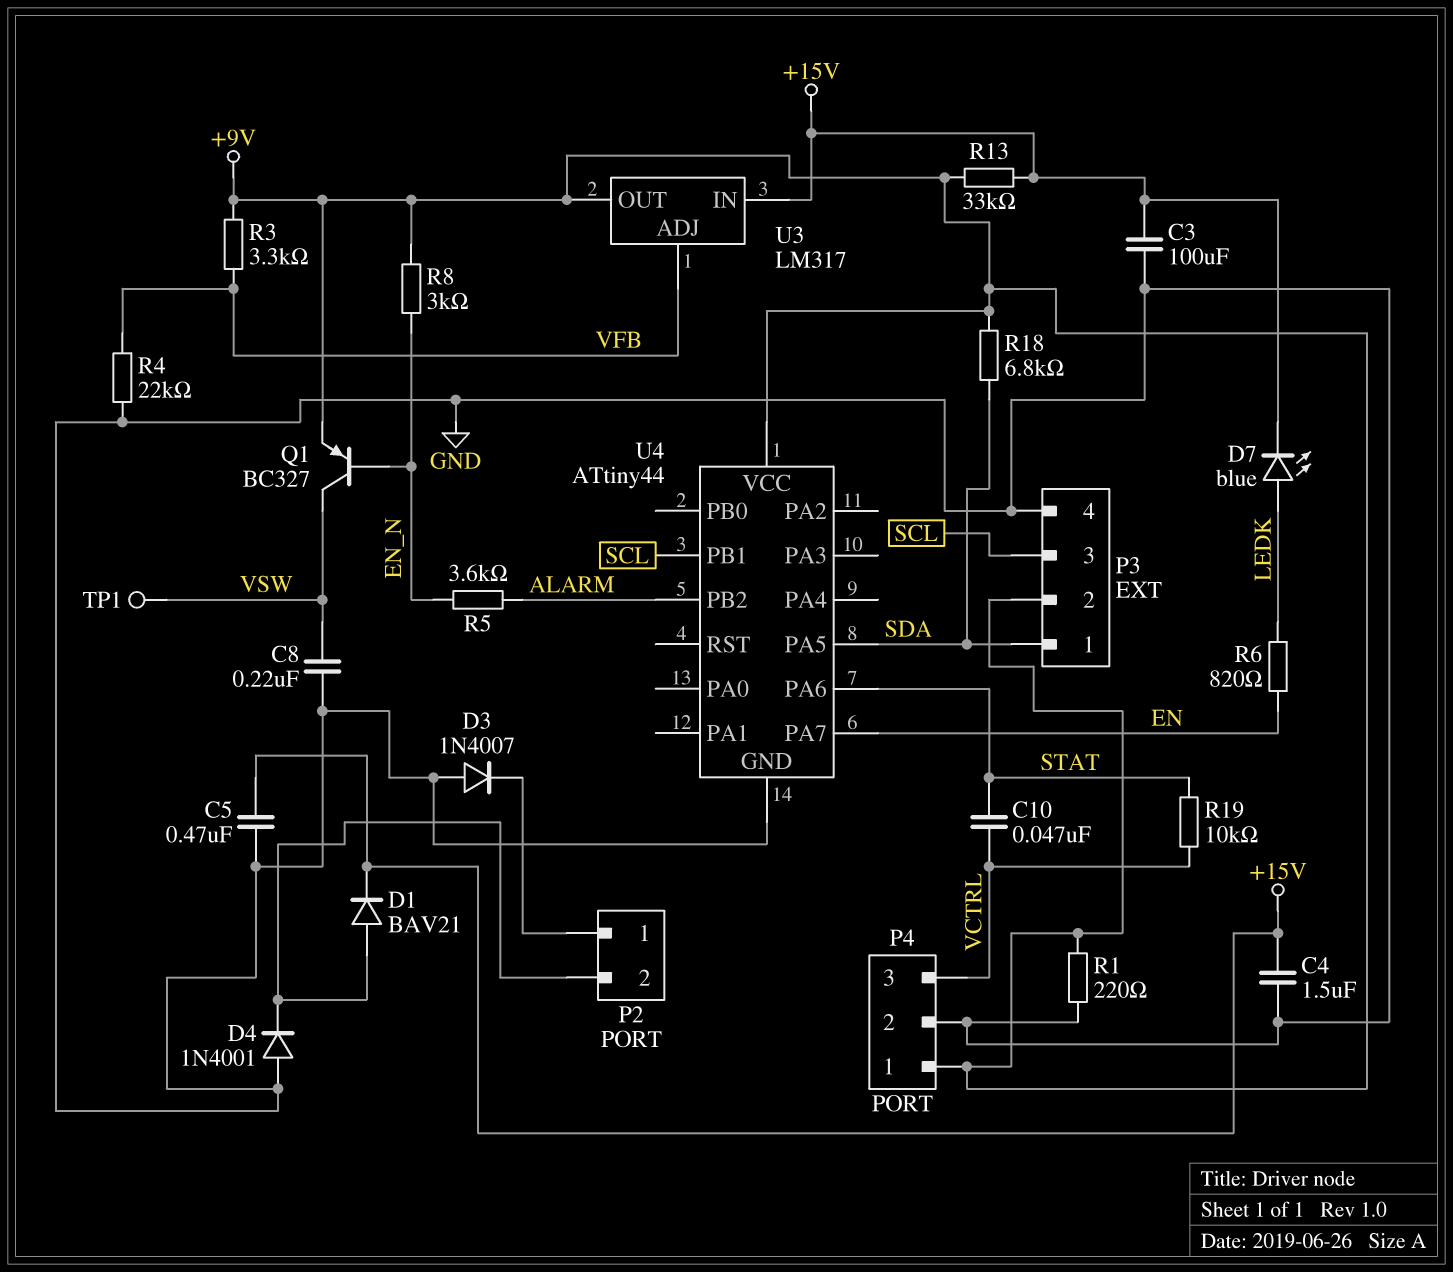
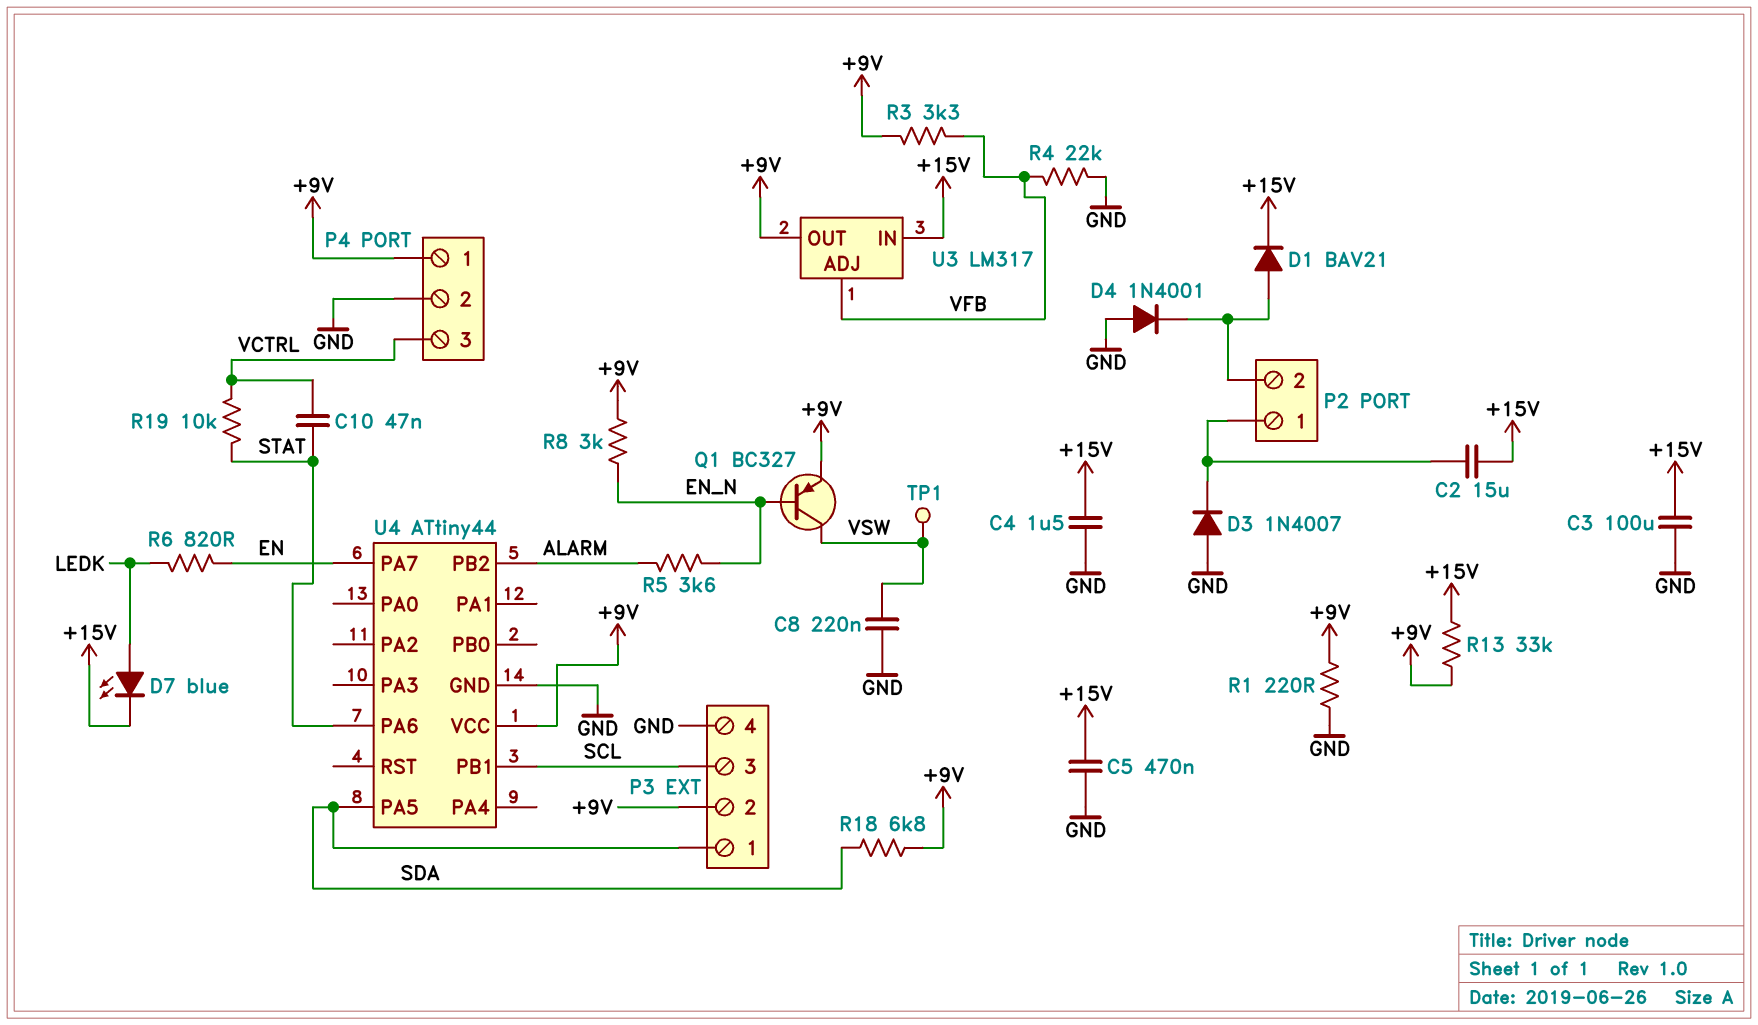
C2: none -> 15uF (+15V, P2/1)

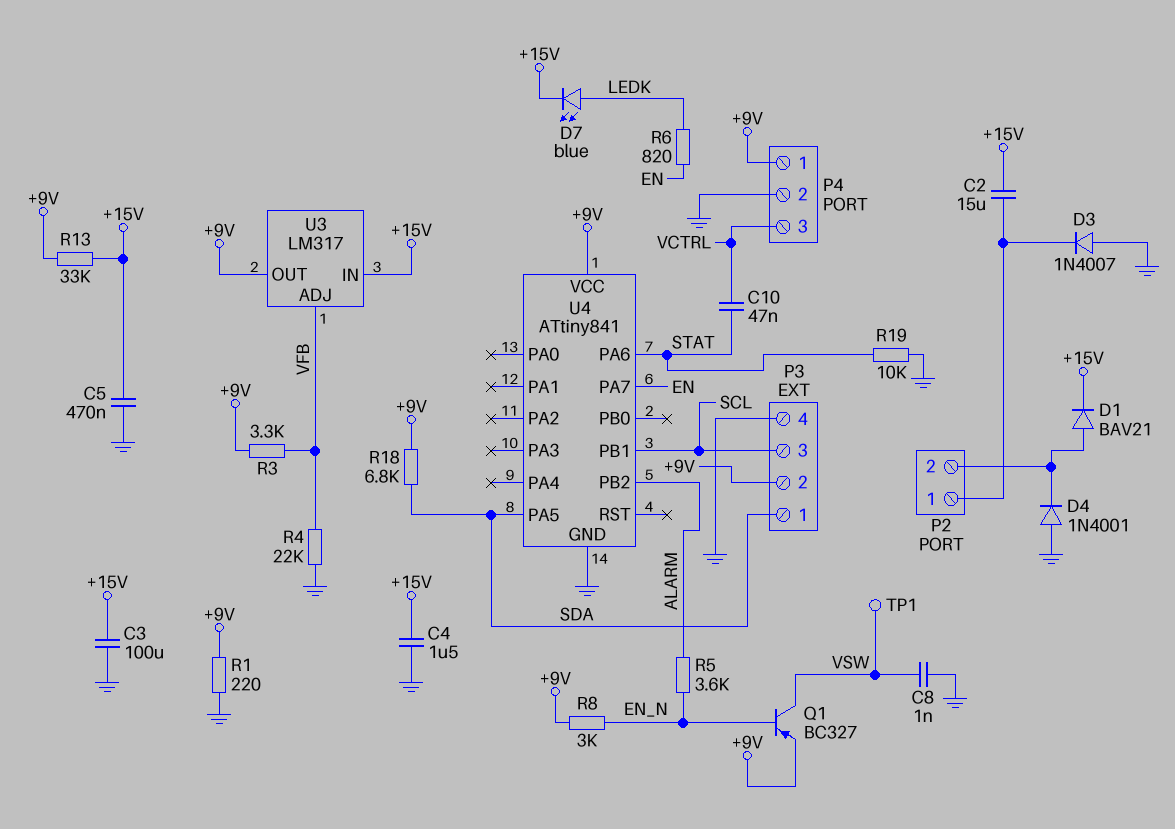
C8: 220nF (GND, VSW) -> 1nF (GND, VSW)
R19: 10k (STAT, VCTRL) -> 10k (GND, STAT)
U4: ATtiny44 -> ATtiny841

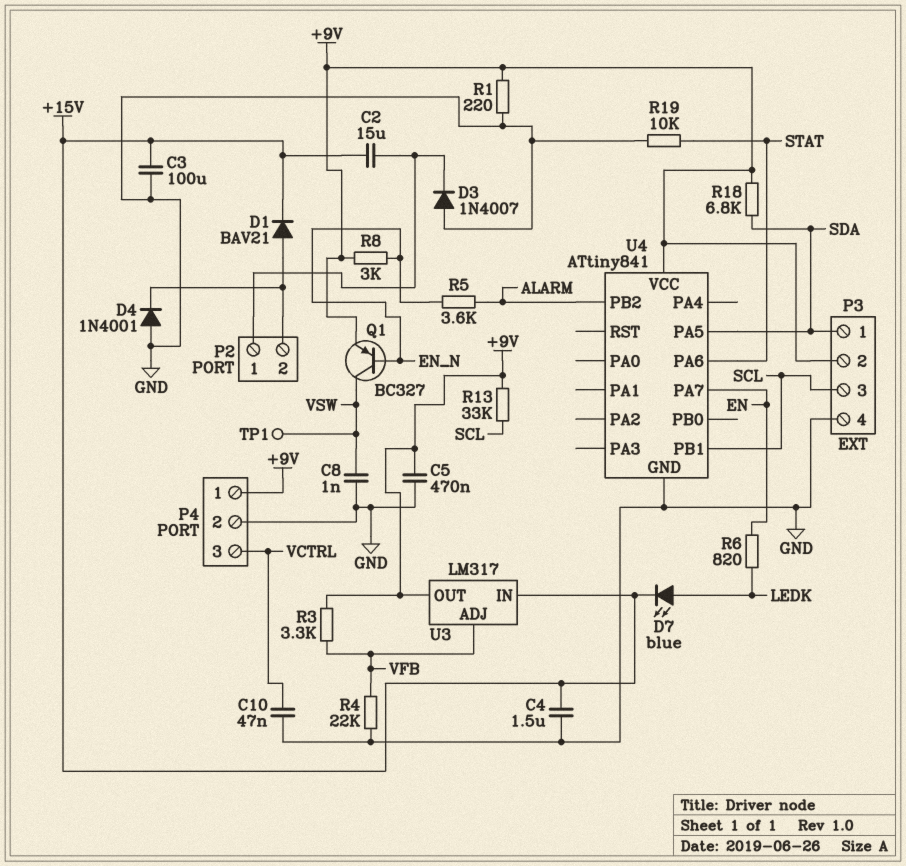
C5: 470nF (+15V, GND) -> 470nF (+9V, GND)
C10: 47nF (STAT, VCTRL) -> 47nF (GND, VCTRL)
R13: 33k (+9V, +15V) -> 33k (+9V, SCL)

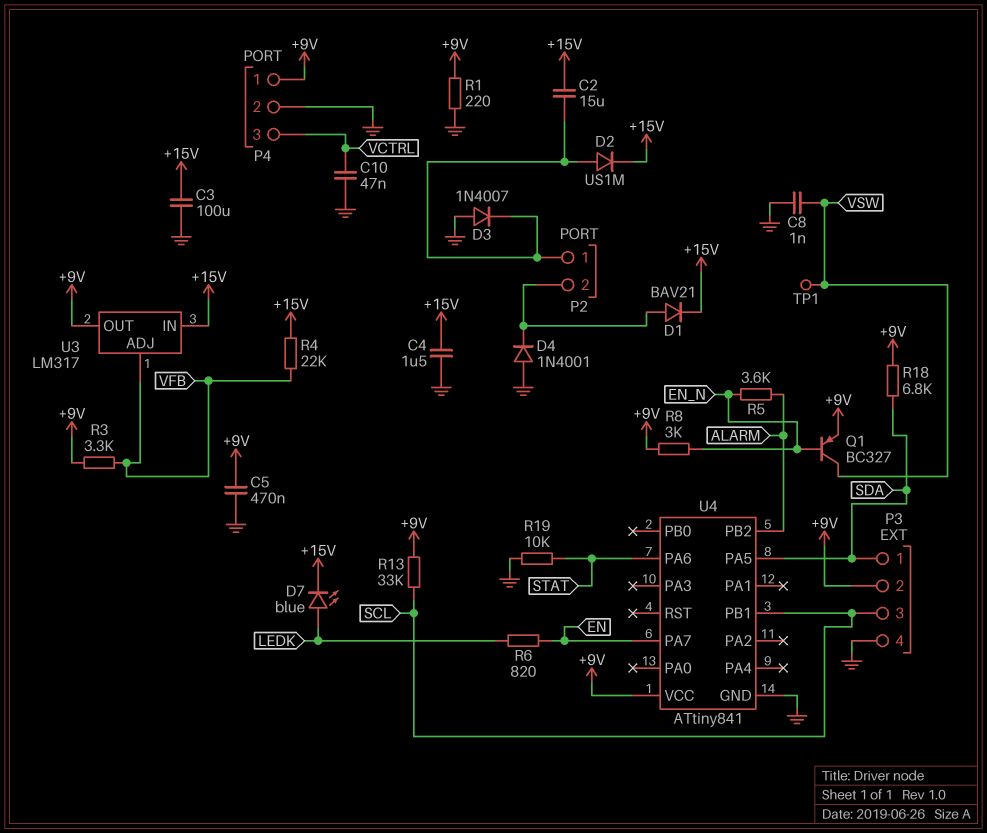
D2: none -> diode US1M (A P2/1, K +15V)
R4: 22k (GND, VFB) -> 22k (+15V, VFB)

